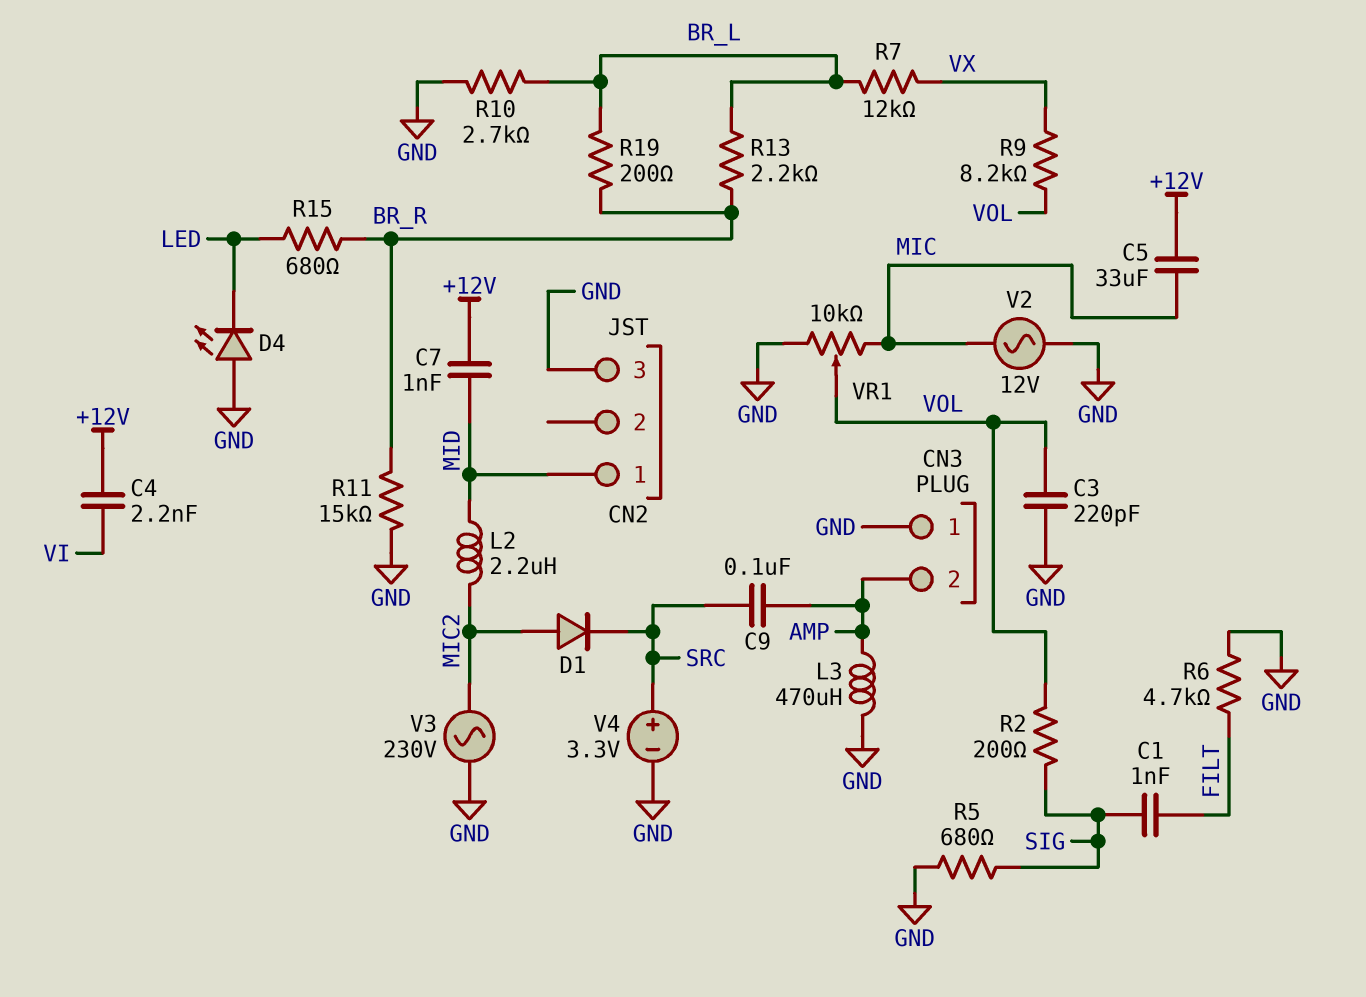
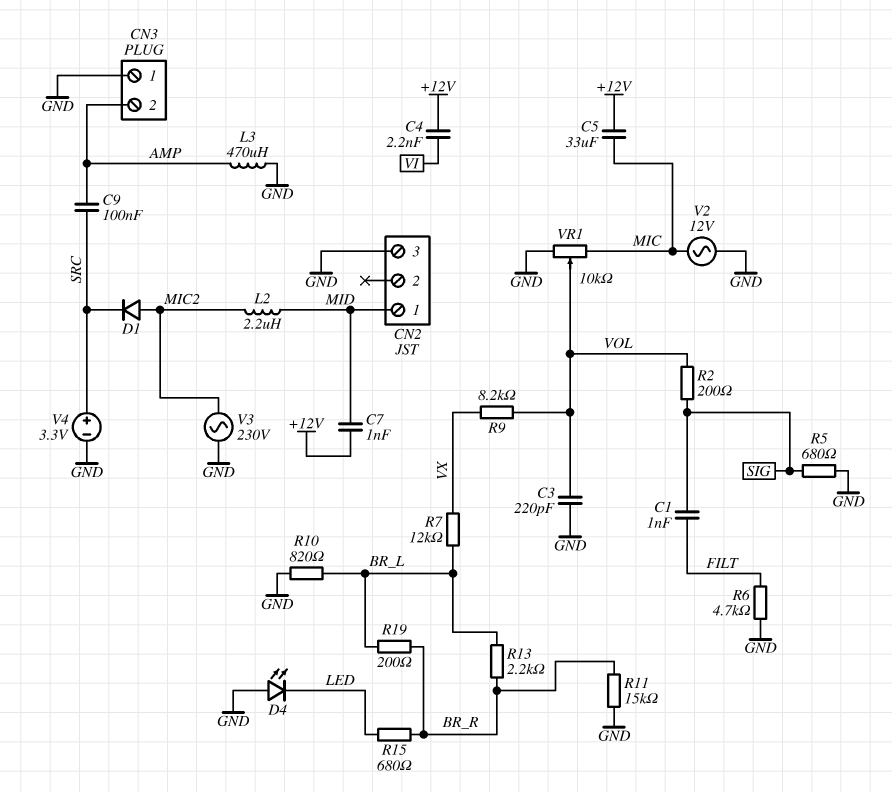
R10: 2.7k (BR_L, GND) -> 820 (BR_L, GND)

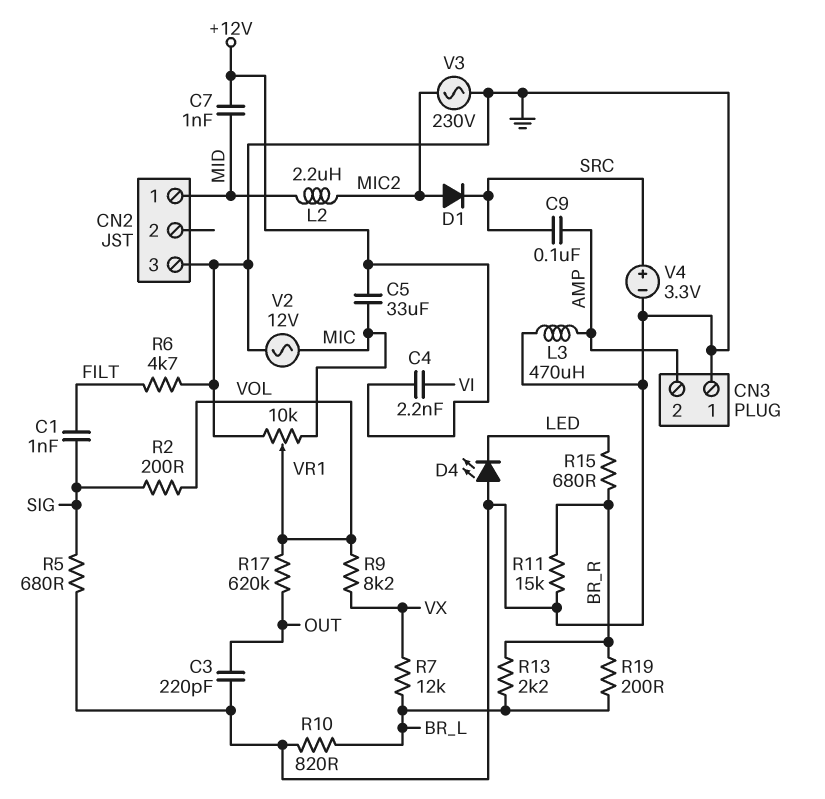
C3: 220pF (GND, VOL) -> 220pF (GND, OUT)
R17: none -> 620k (OUT, VOL)

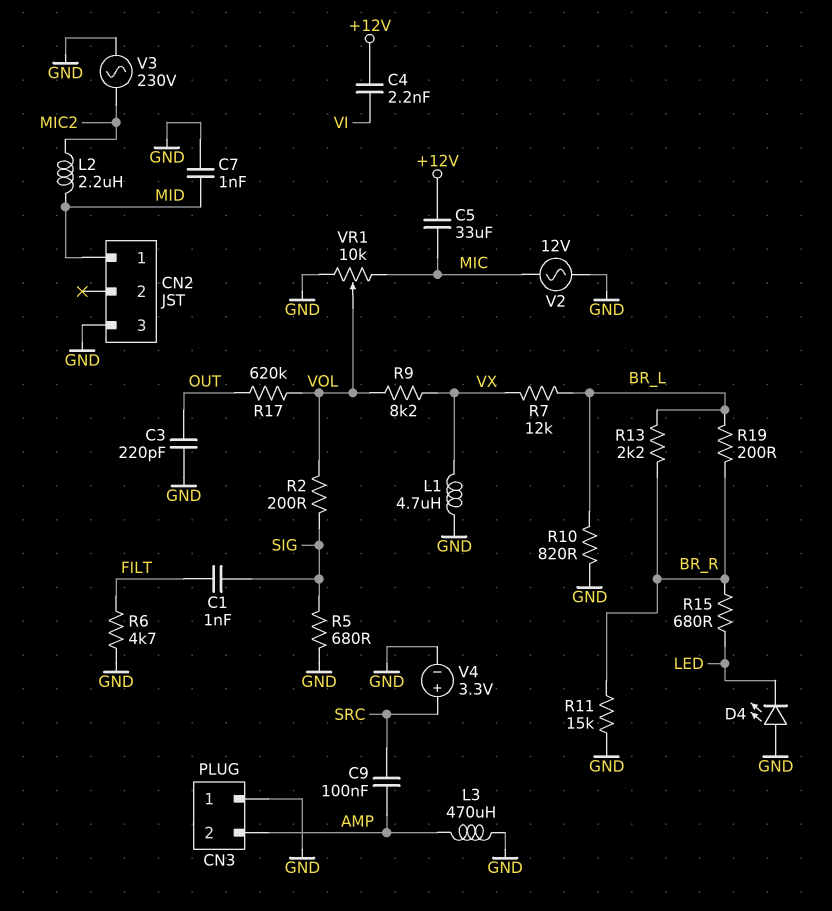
C7: 1nF (+12V, MID) -> 1nF (GND, MID)
D1: diode (A MIC2, K SRC) -> none
L1: none -> 4.7uH (GND, VX)

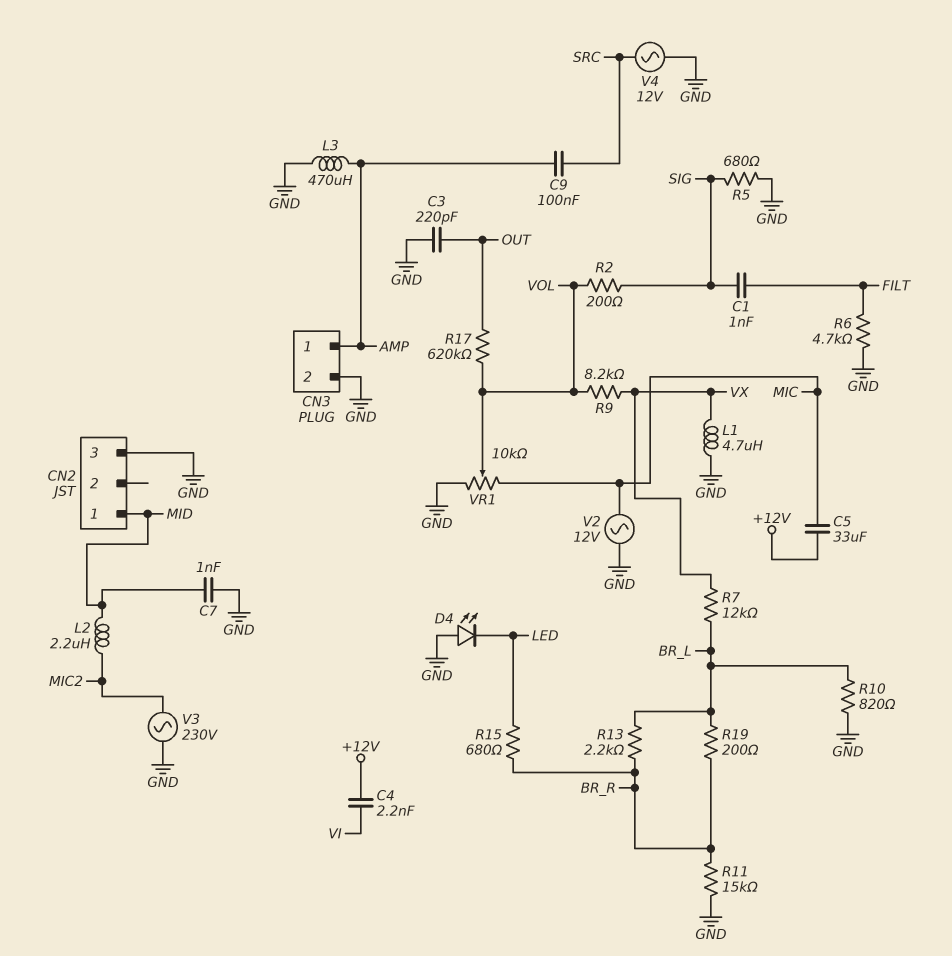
CN3 pin 1: GND -> AMP
CN3 pin 2: AMP -> GND
V4: 3.3V (plus SRC, minus GND) -> AC 12V (GND, SRC)

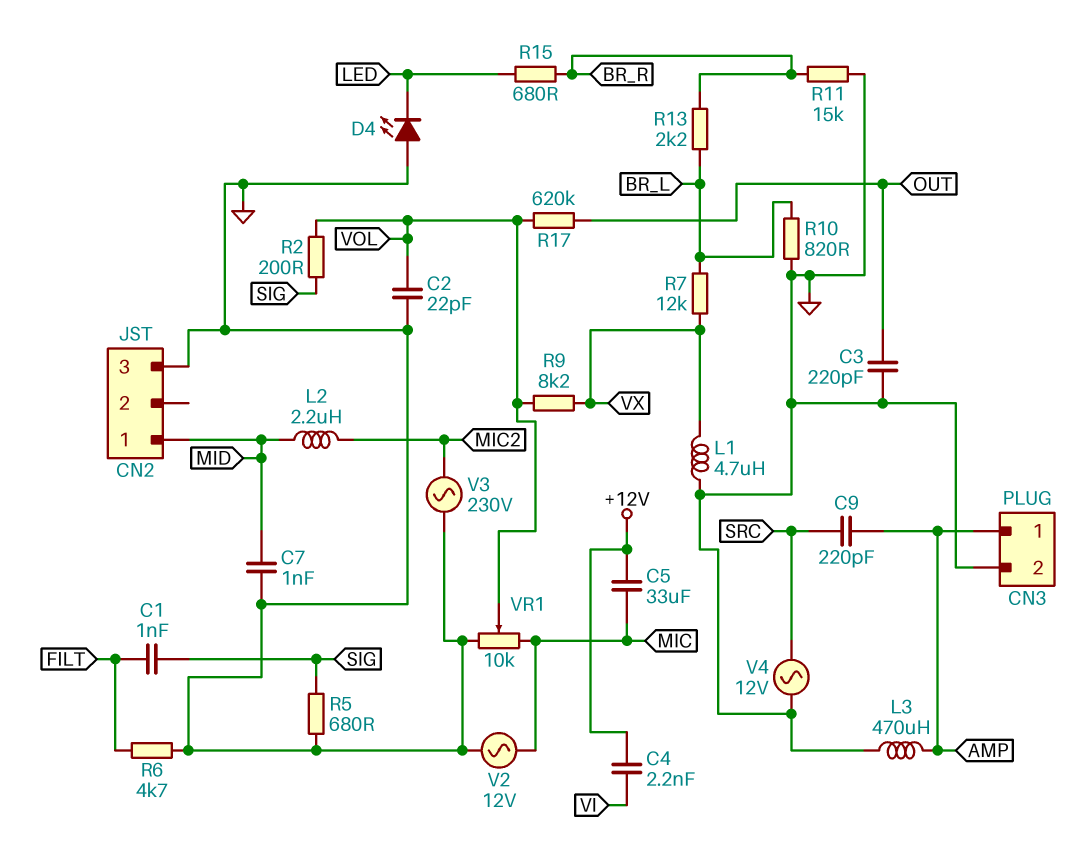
C2: none -> 22pF (GND, VOL)
C9: 100nF (AMP, SRC) -> 220pF (AMP, SRC)
R19: 200 (BR_L, BR_R) -> none

